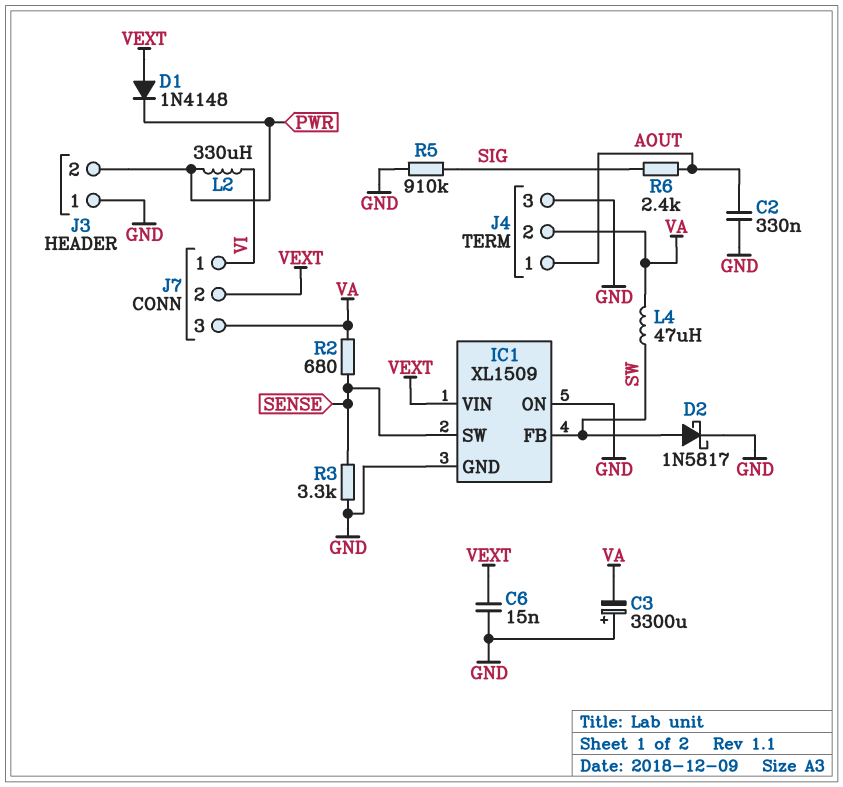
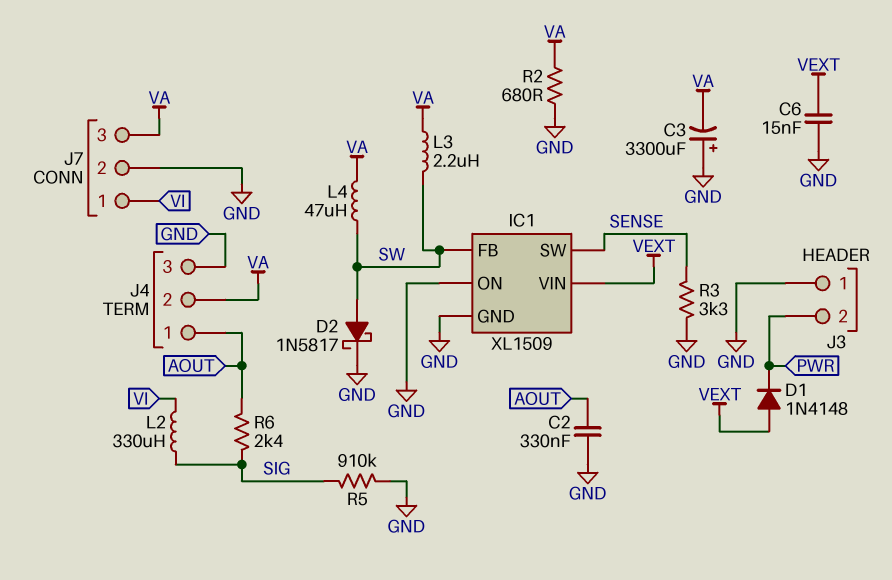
J7 pin 2: VEXT -> GND
L2: 330uH (PWR, VI) -> 330uH (SIG, VI)
L3: none -> 2.2uH (SW, VA)
R2: 680 (SENSE, VA) -> 680 (GND, VA)

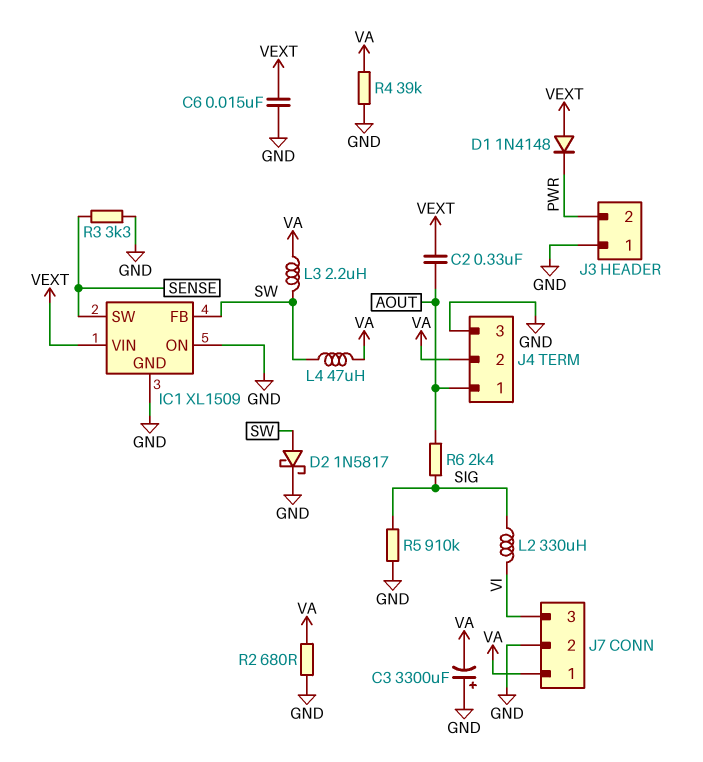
C2: 330nF (AOUT, GND) -> 330nF (AOUT, VEXT)
J7 pin 1: VI -> VA
J7 pin 3: VA -> VI
R4: none -> 39k (GND, VA)

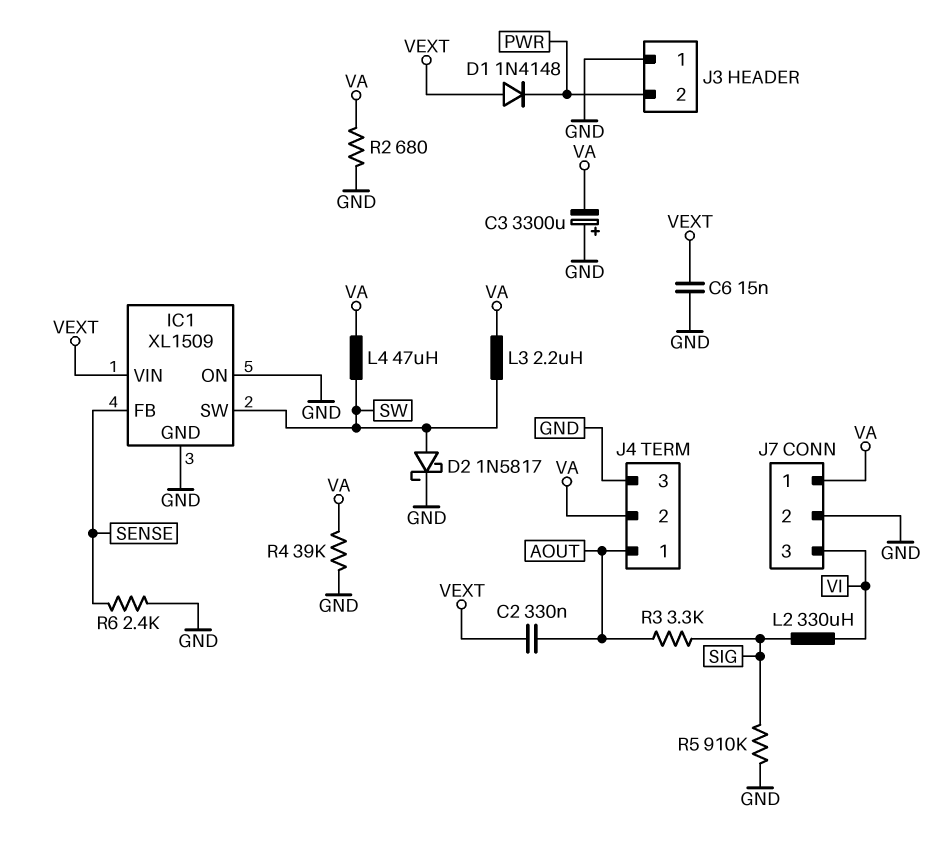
IC1 pin FB: SW -> SENSE
IC1 pin SW: SENSE -> SW
R3: 3.3k (GND, SENSE) -> 3.3k (AOUT, SIG)
R6: 2.4k (AOUT, SIG) -> 2.4k (GND, SENSE)

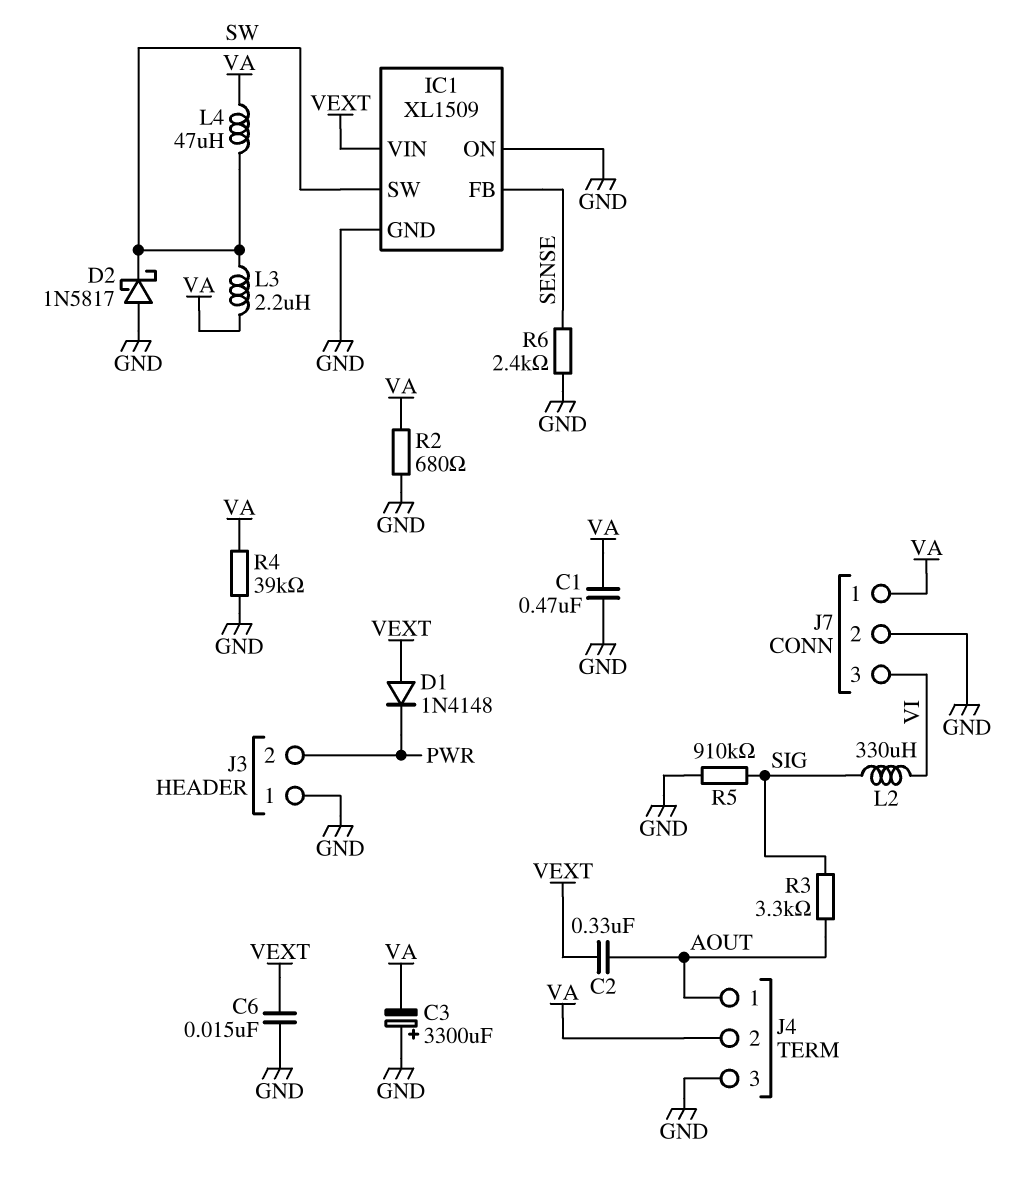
C1: none -> 470nF (GND, VA)
D2: schottky 1N5817 (A SW, K GND) -> schottky 1N5817 (A GND, K SW)

